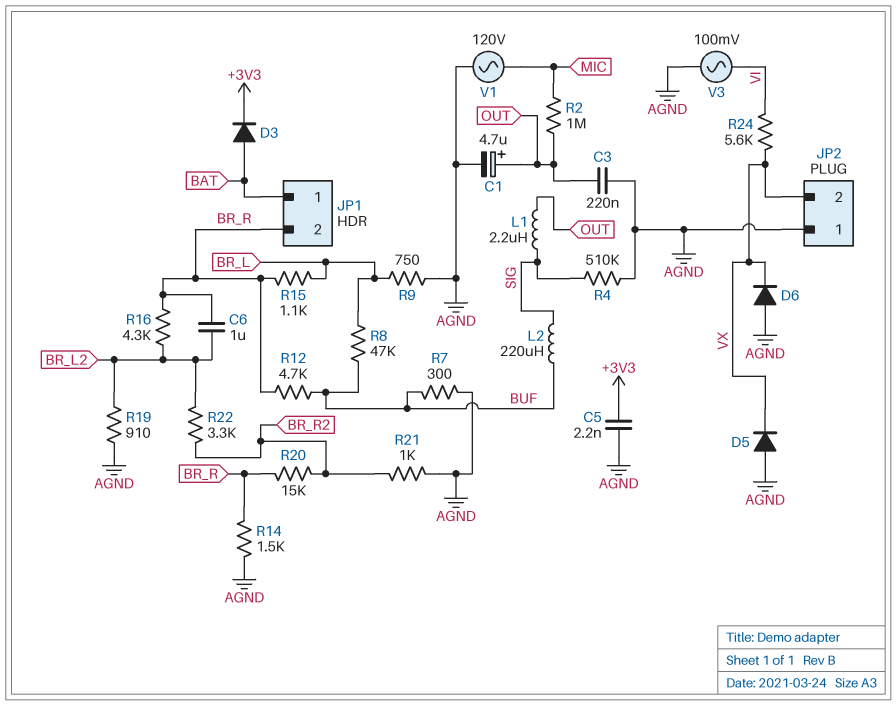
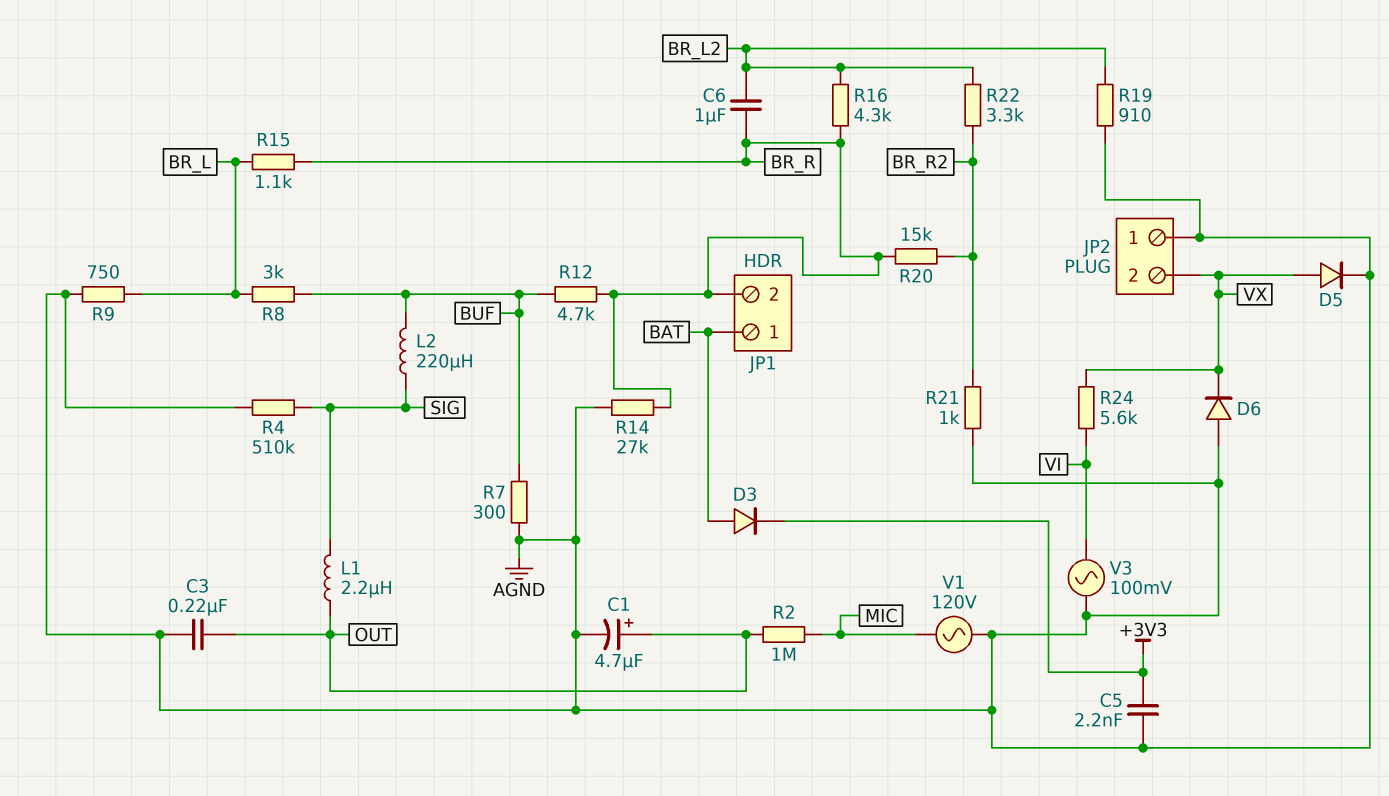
D5: diode (A AGND, K VX) -> diode (A VX, K AGND)
R8: 47k (BR_L, BUF) -> 3k (BR_L, BUF)
R14: 1.5k (AGND, BR_R) -> 27k (AGND, BR_R)

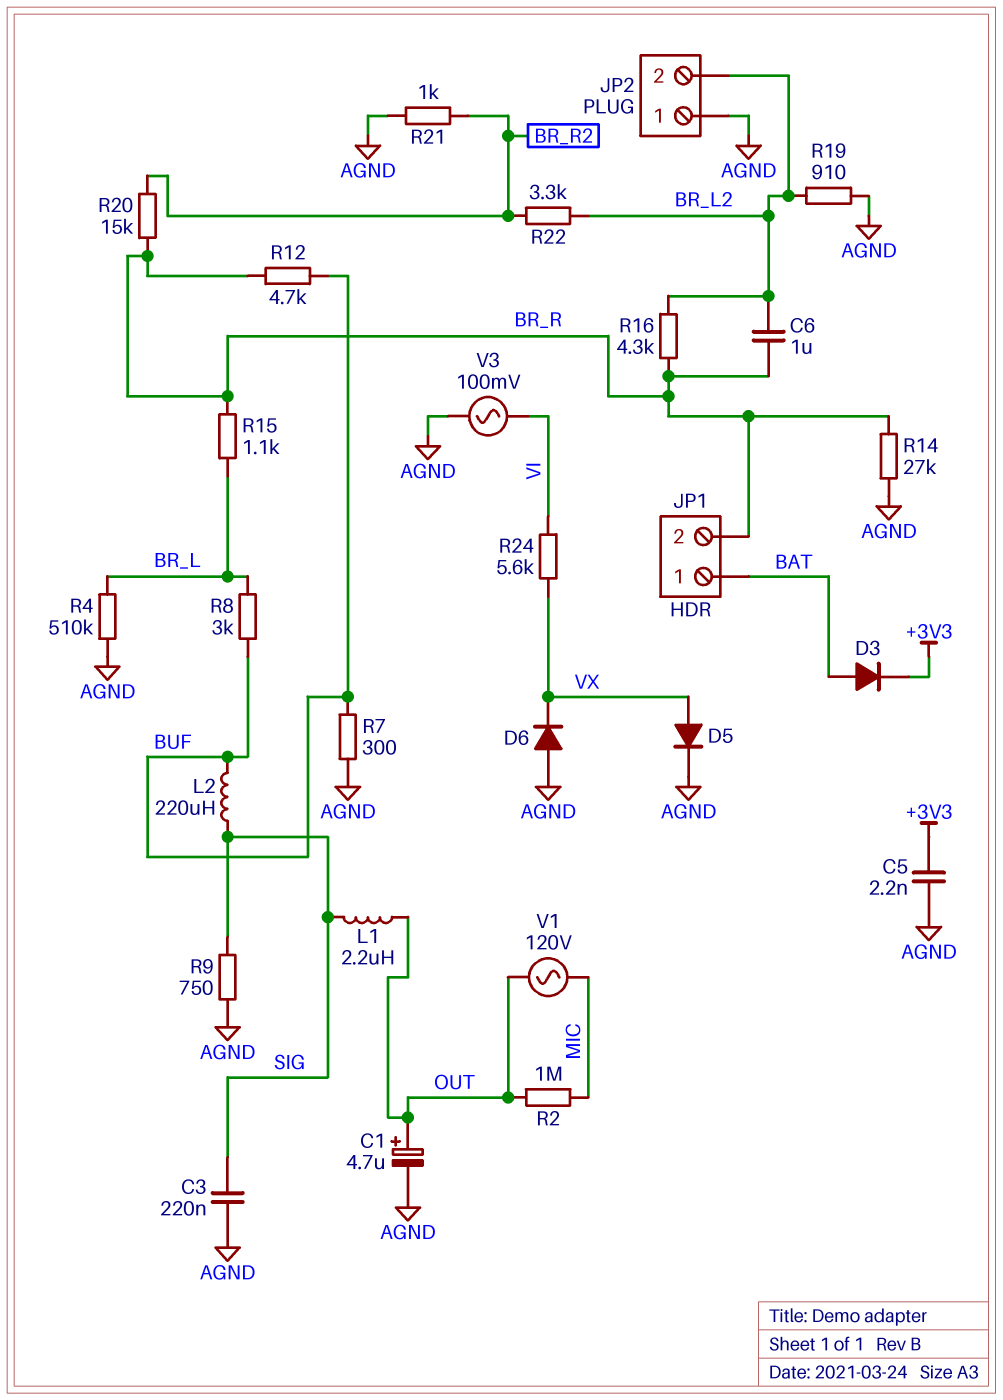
C3: 220nF (AGND, OUT) -> 220nF (AGND, SIG)
JP2 pin 2: VX -> BR_L2
R4: 510k (AGND, SIG) -> 510k (AGND, BR_L)
R9: 750 (AGND, BR_L) -> 750 (AGND, SIG)
V1: AC 120V (AGND, MIC) -> AC 120V (MIC, OUT)

